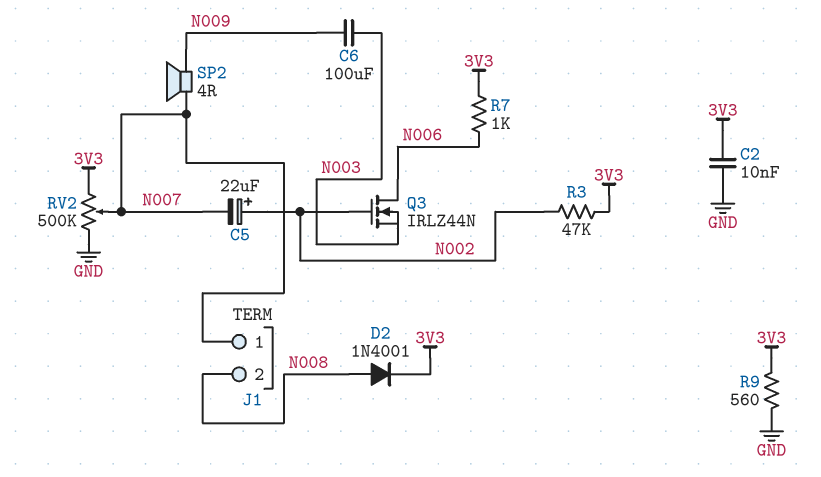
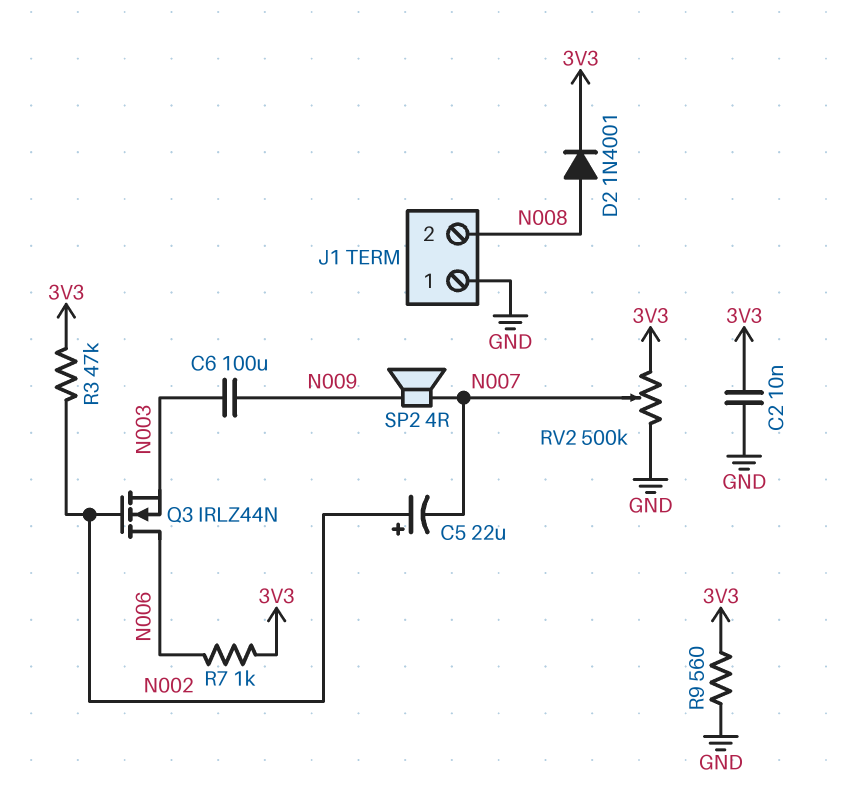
J1 pin 1: N007 -> GND

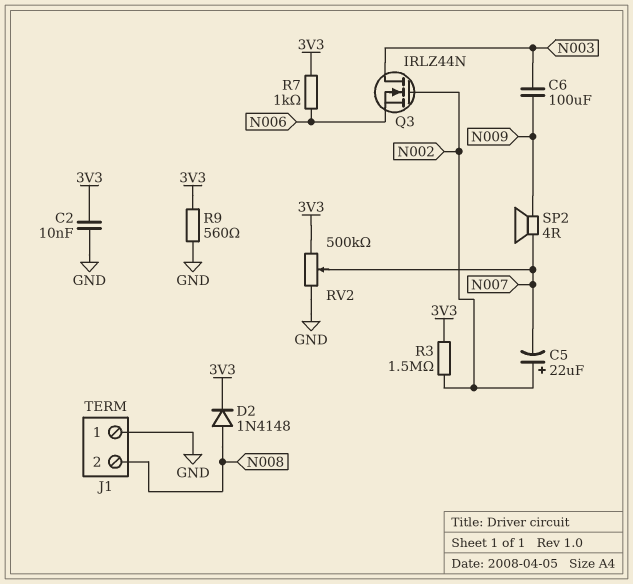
D2: diode 1N4001 (A N008, K 3V3) -> diode 1N4148 (A N008, K 3V3)
Q3: NMOS IRLZ44N (G N002, D N006, S N003) -> NMOS IRLZ44N (G N002, D N003, S N006)
R3: 47k (3V3, N002) -> 1.5M (3V3, N002)

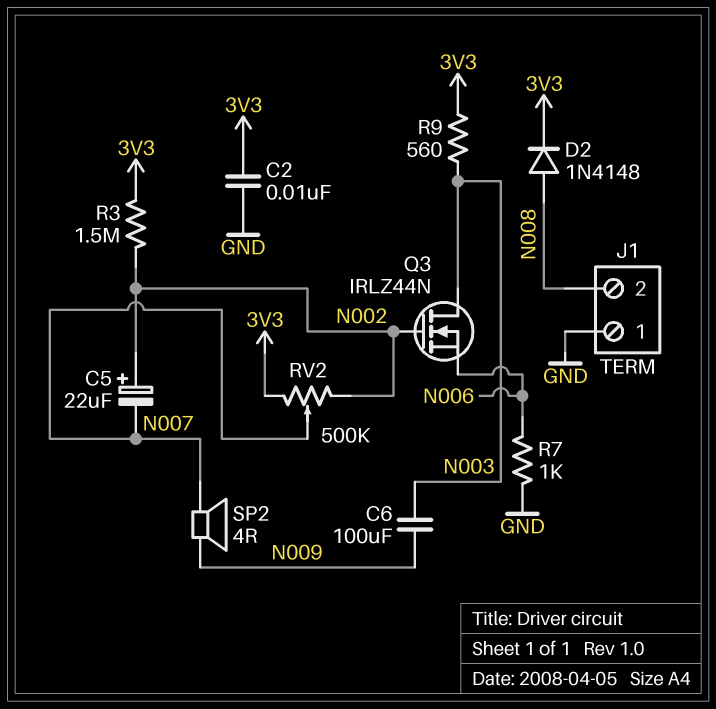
R7: 1k (3V3, N006) -> 1k (GND, N006)
R9: 560 (3V3, GND) -> 560 (3V3, N003)
RV2: 500k (3V3, GND, wiper N007) -> 500k (3V3, N002, wiper N007)

